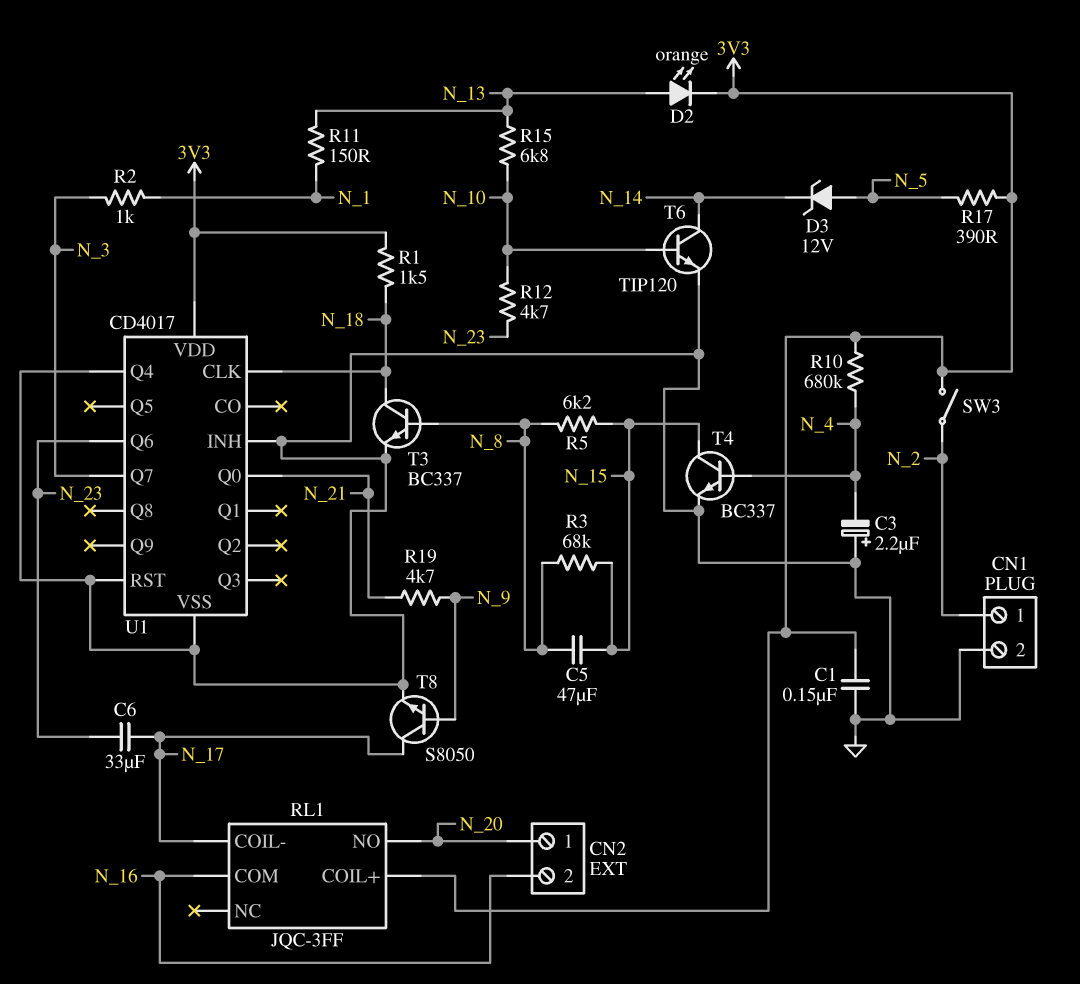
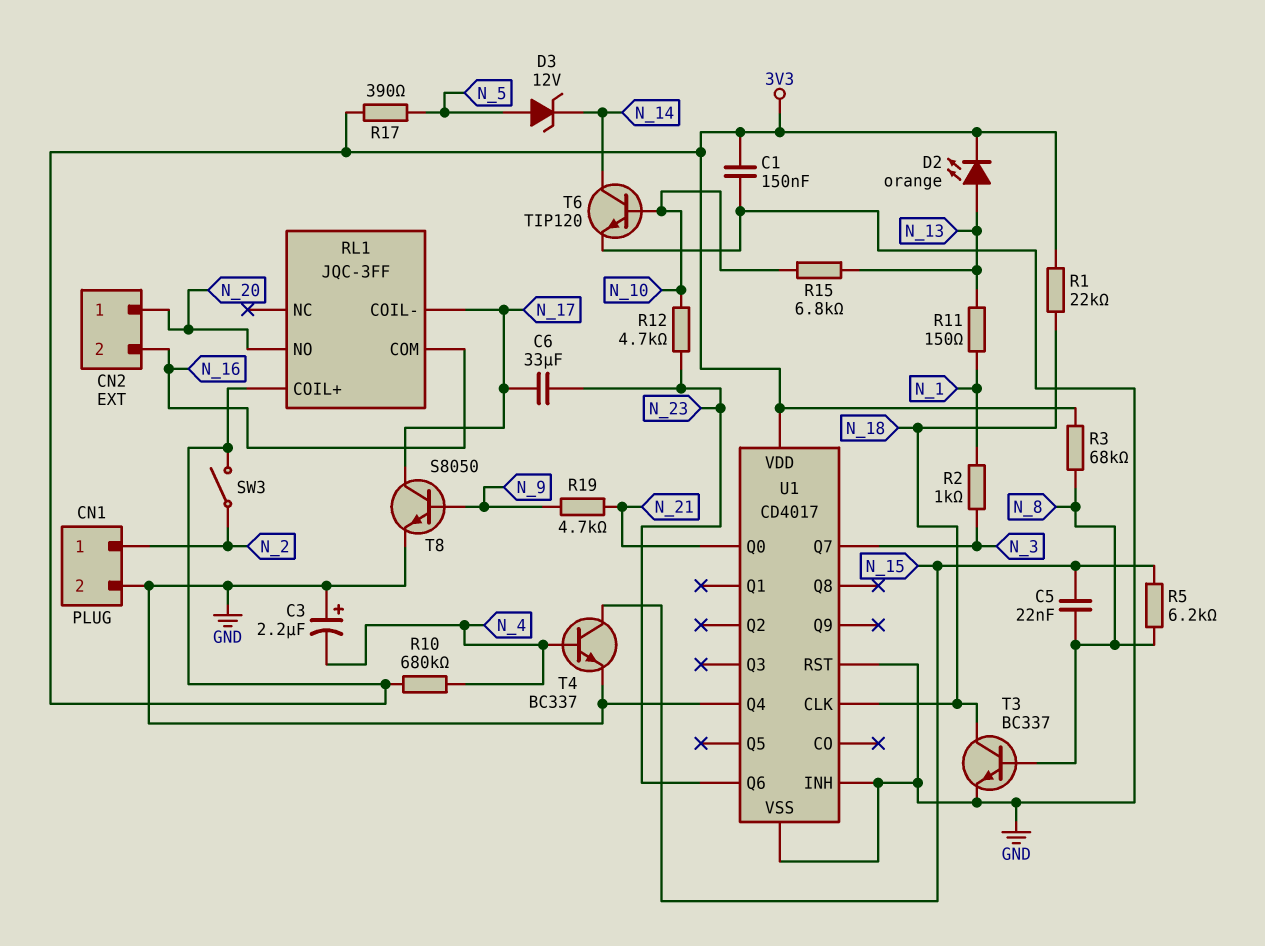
C5: 47uF (N_8, N_15) -> 22nF (N_8, N_15)
R1: 1.5k (3V3, N_18) -> 22k (3V3, N_18)
R3: 68k (N_8, N_15) -> 68k (3V3, N_8)

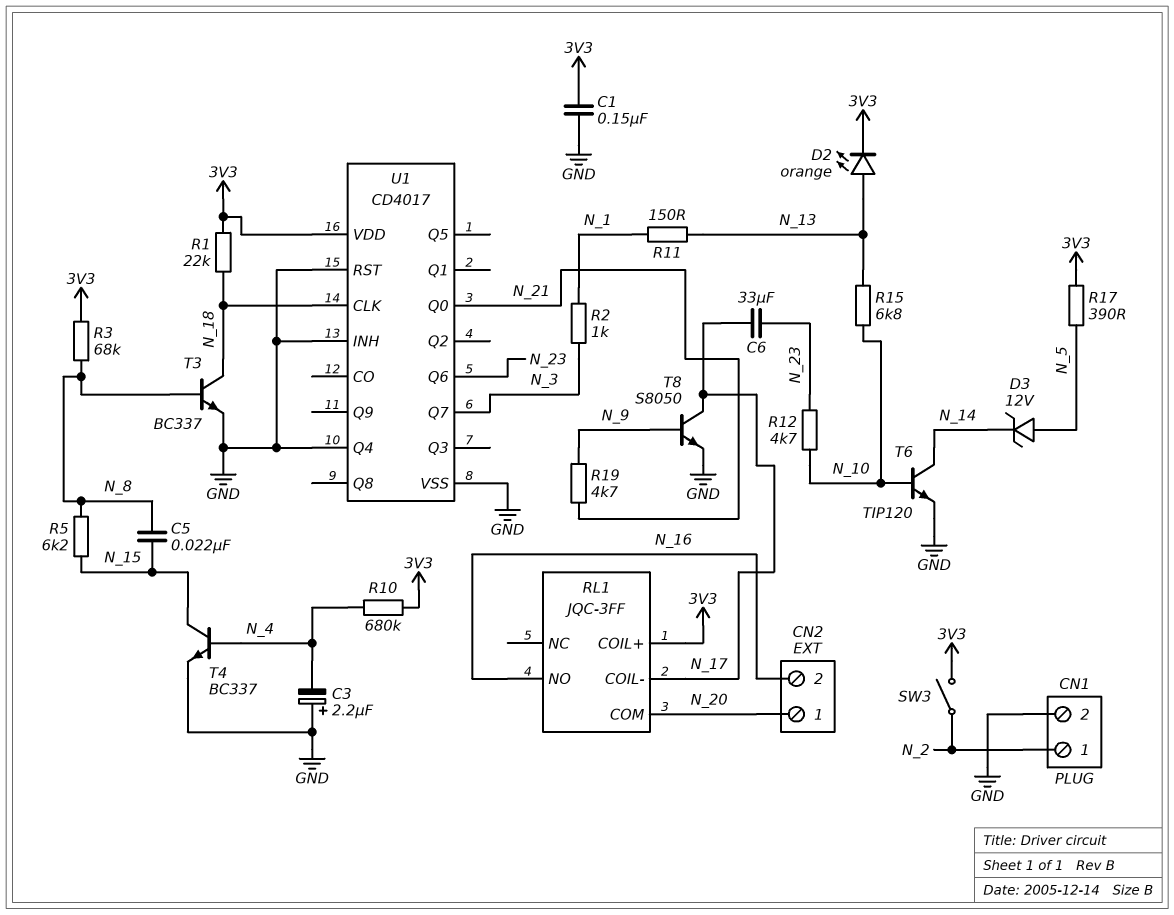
RL1 pin COM: N_16 -> N_20
RL1 pin NO: N_20 -> N_16

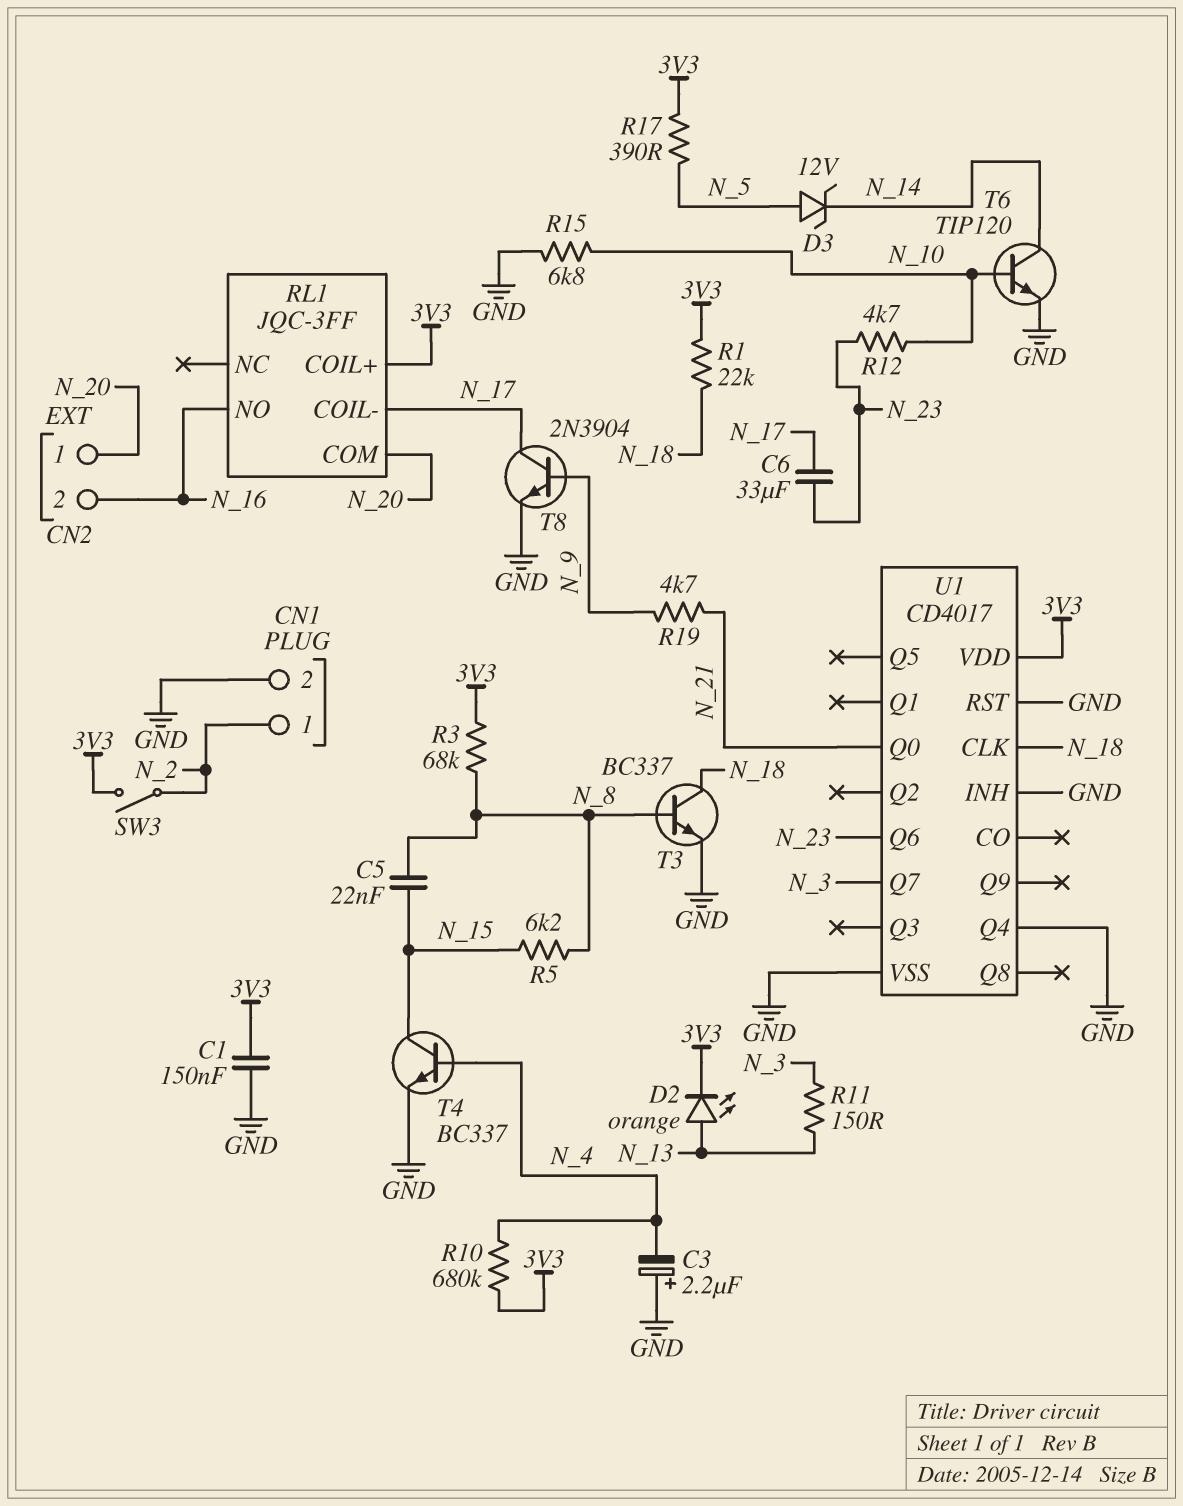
R2: 1k (N_1, N_3) -> none
R11: 150 (N_1, N_13) -> 150 (N_3, N_13)
R15: 6.8k (N_10, N_13) -> 6.8k (GND, N_10)
T8: NPN S8050 (B N_9, C N_17, E GND) -> NPN 2N3904 (B N_9, C N_17, E GND)

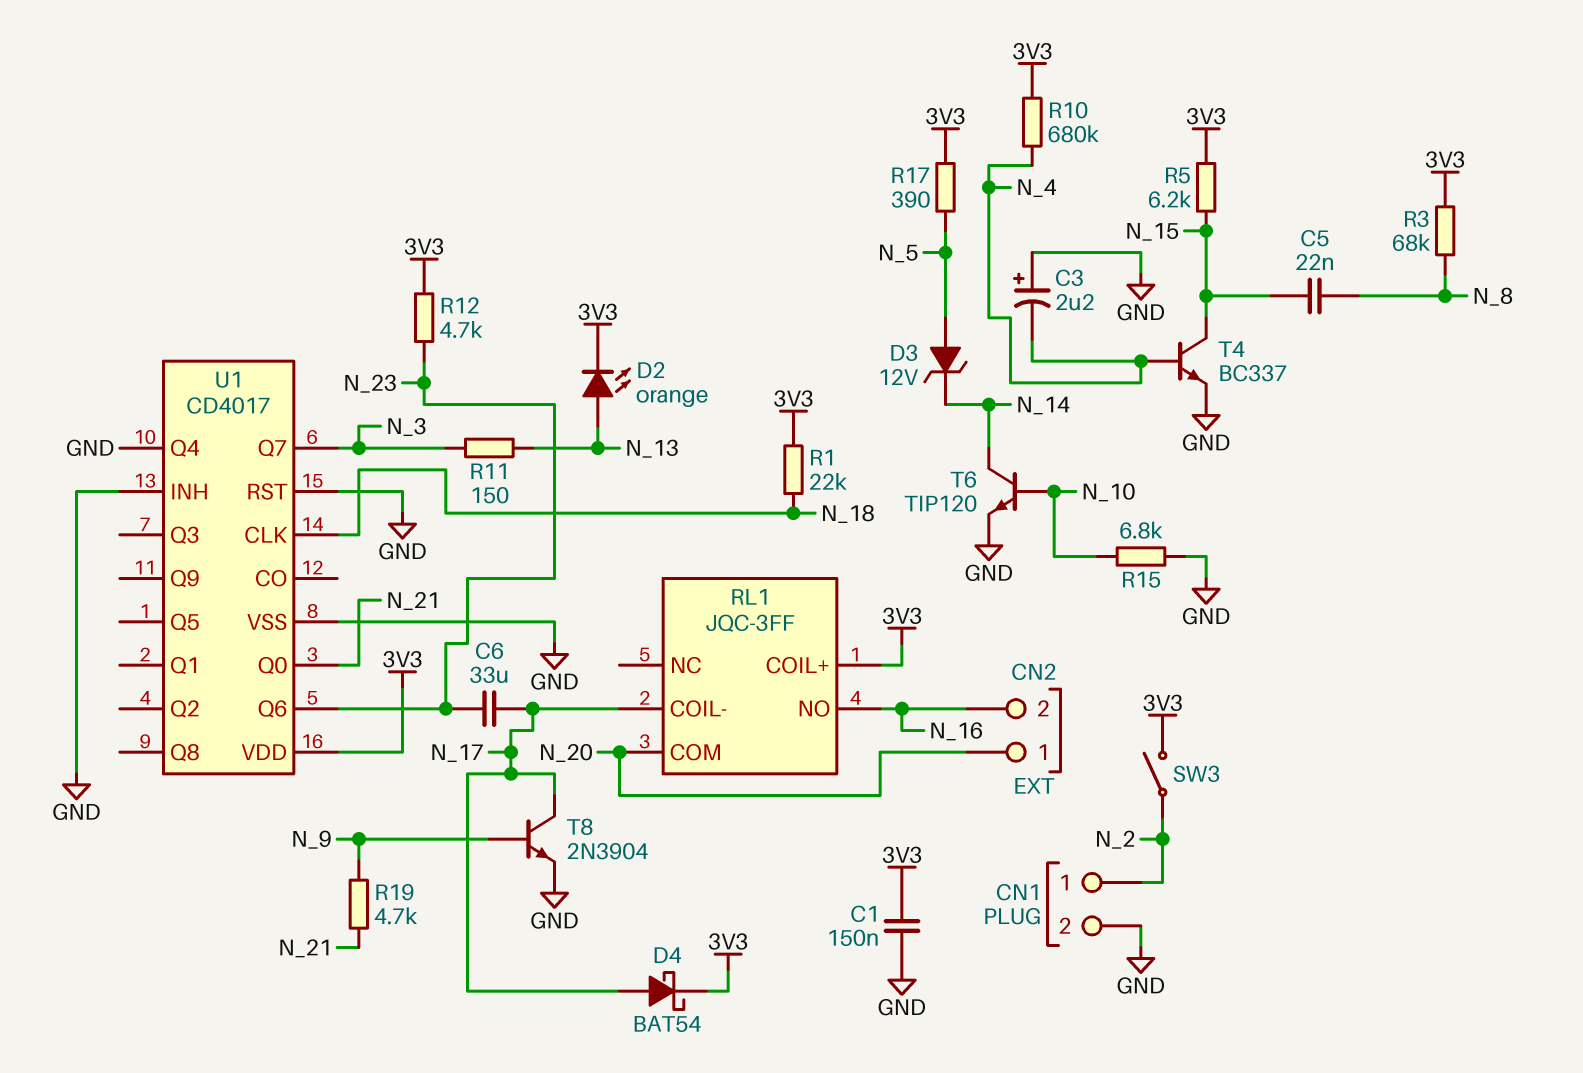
D4: none -> schottky BAT54 (A N_17, K 3V3)
R5: 6.2k (N_8, N_15) -> 6.2k (3V3, N_15)
R12: 4.7k (N_10, N_23) -> 4.7k (3V3, N_23)
T3: NPN BC337 (B N_8, C N_18, E GND) -> none

